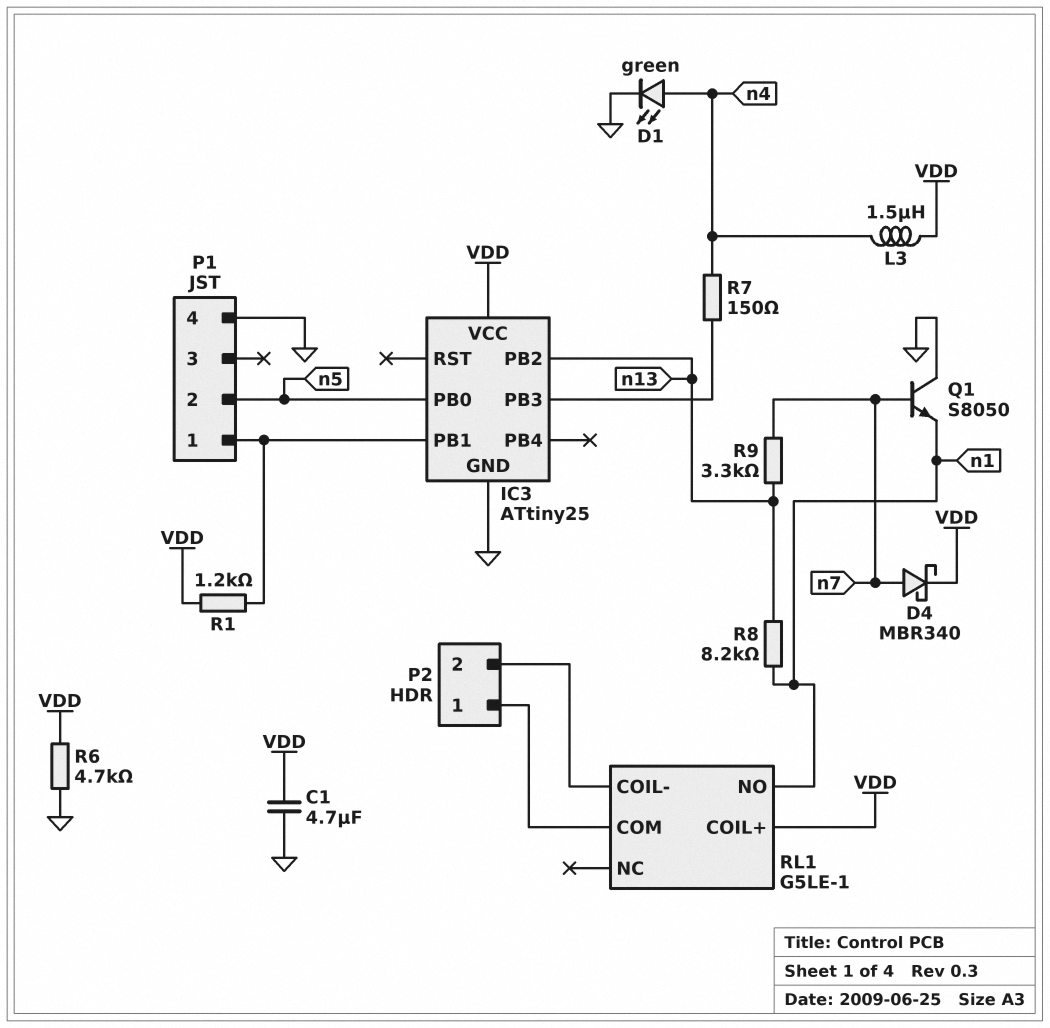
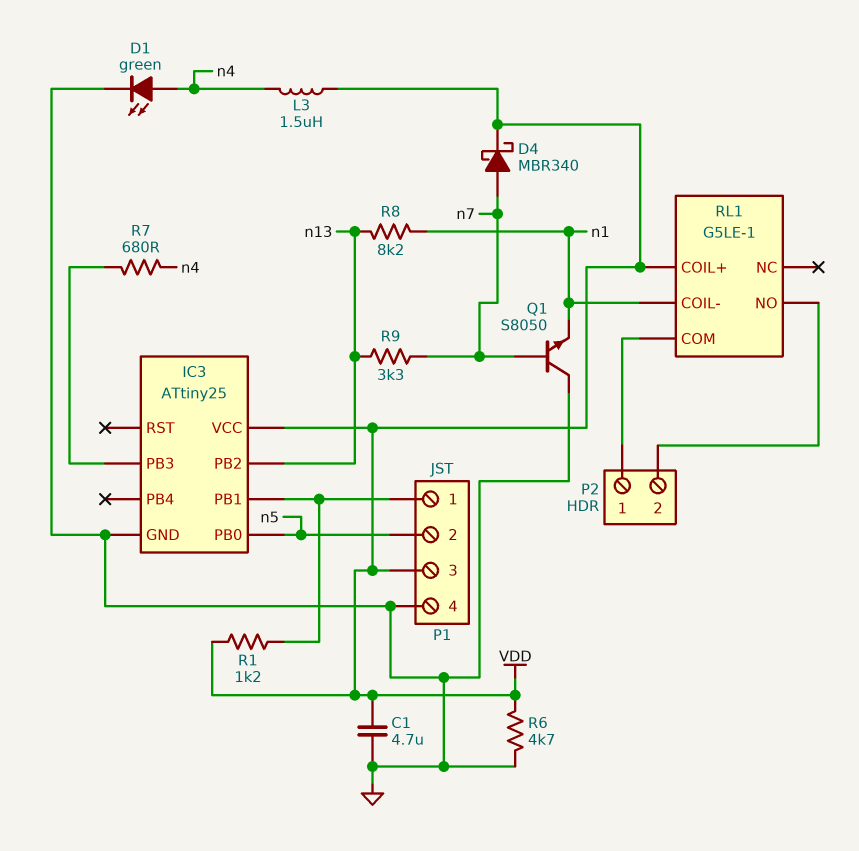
P1 pin 3: none -> VDD
R7: 150 (IC3/PB3, n4) -> 680 (IC3/PB3, n4)
RL1 pin COIL-: P2/2 -> n1
RL1 pin NO: n1 -> P2/2

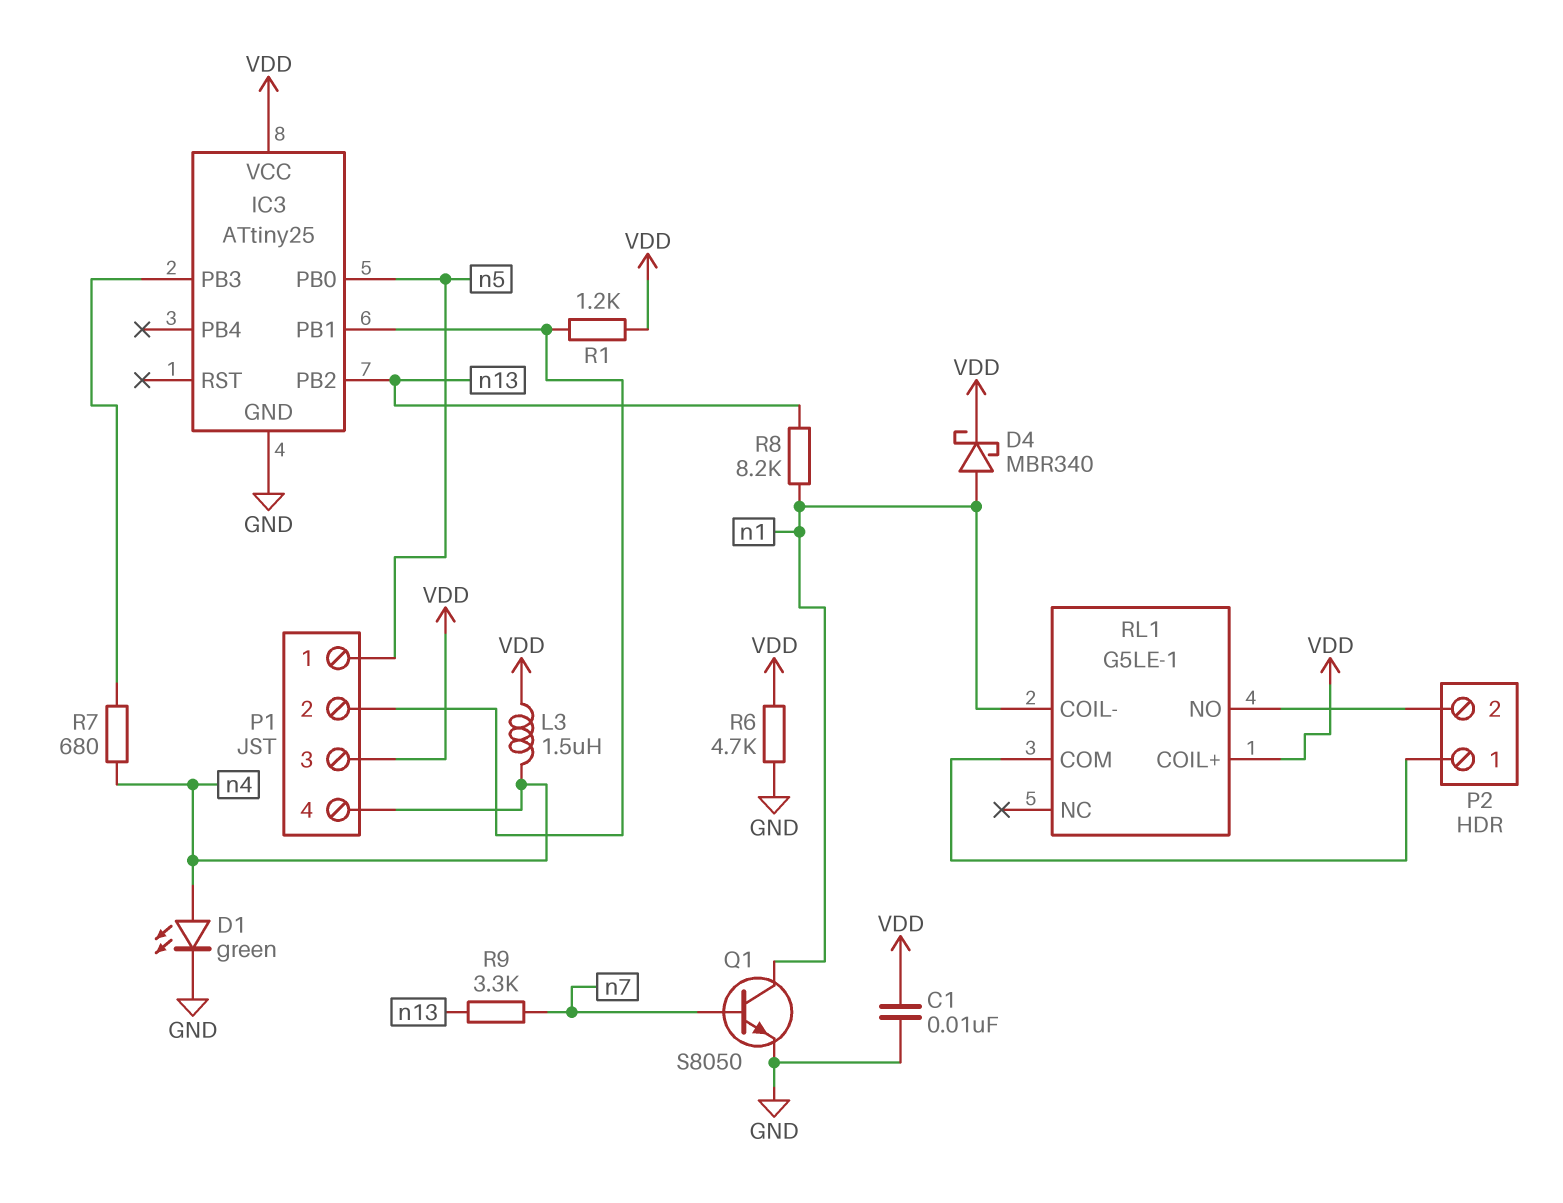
C1: 4.7uF (GND, VDD) -> 10nF (GND, VDD)
D4: schottky MBR340 (A n7, K VDD) -> schottky MBR340 (A n1, K VDD)
P1 pin 1: IC3/PB1 -> n5
P1 pin 2: n5 -> IC3/PB1
P1 pin 4: GND -> n4
Q1: NPN S8050 (B n7, C GND, E n1) -> NPN S8050 (B n7, C n1, E GND)

